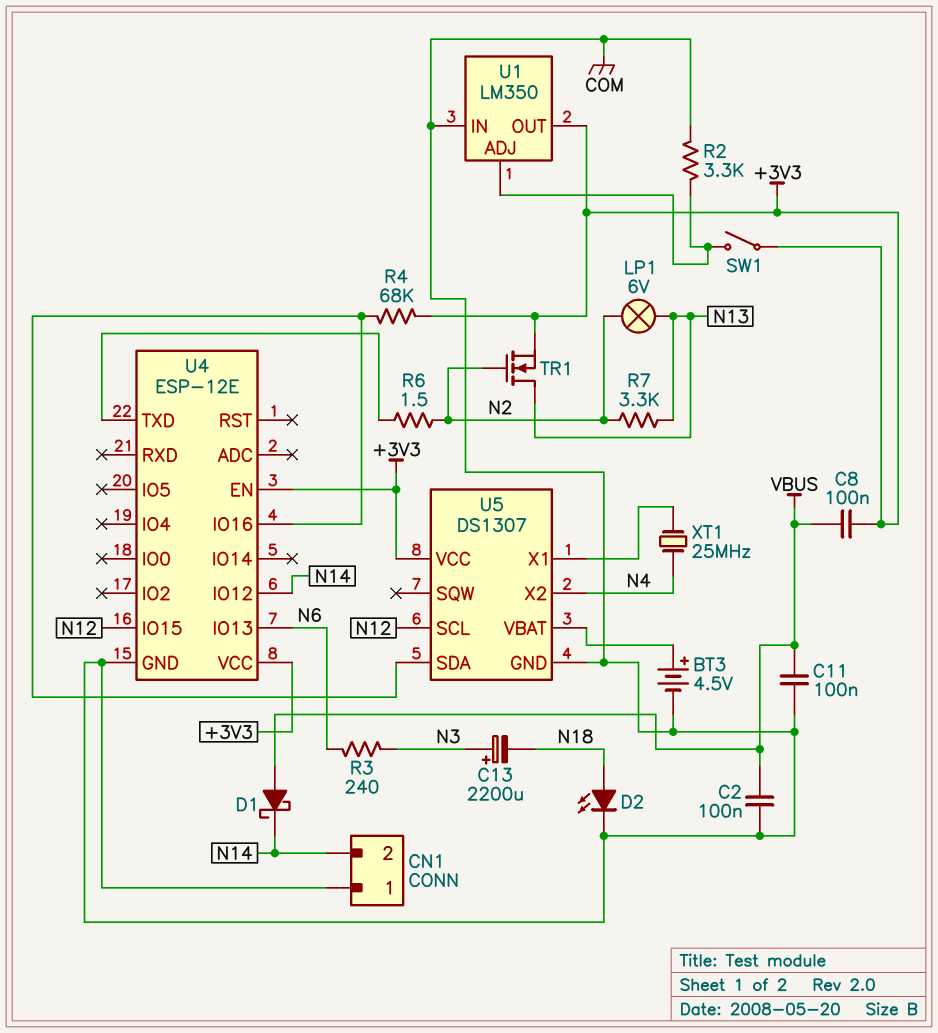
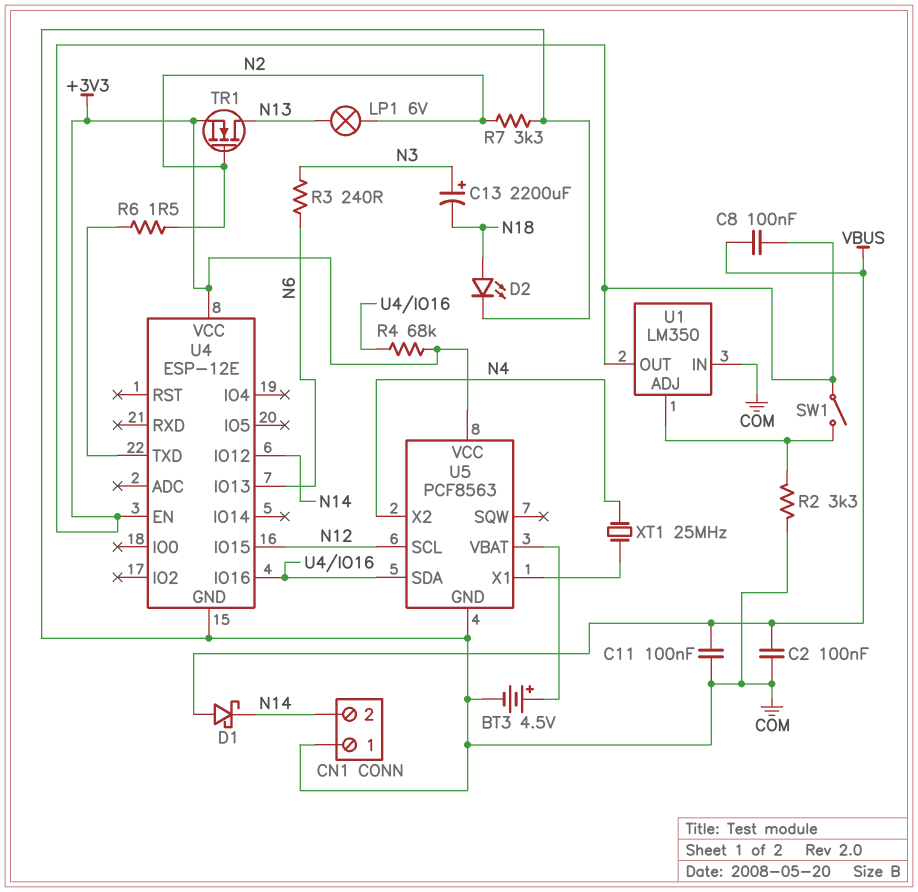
R7: 3.3k (N2, N13) -> 3.3k (COM, N2)
U5: DS1307 -> PCF8563

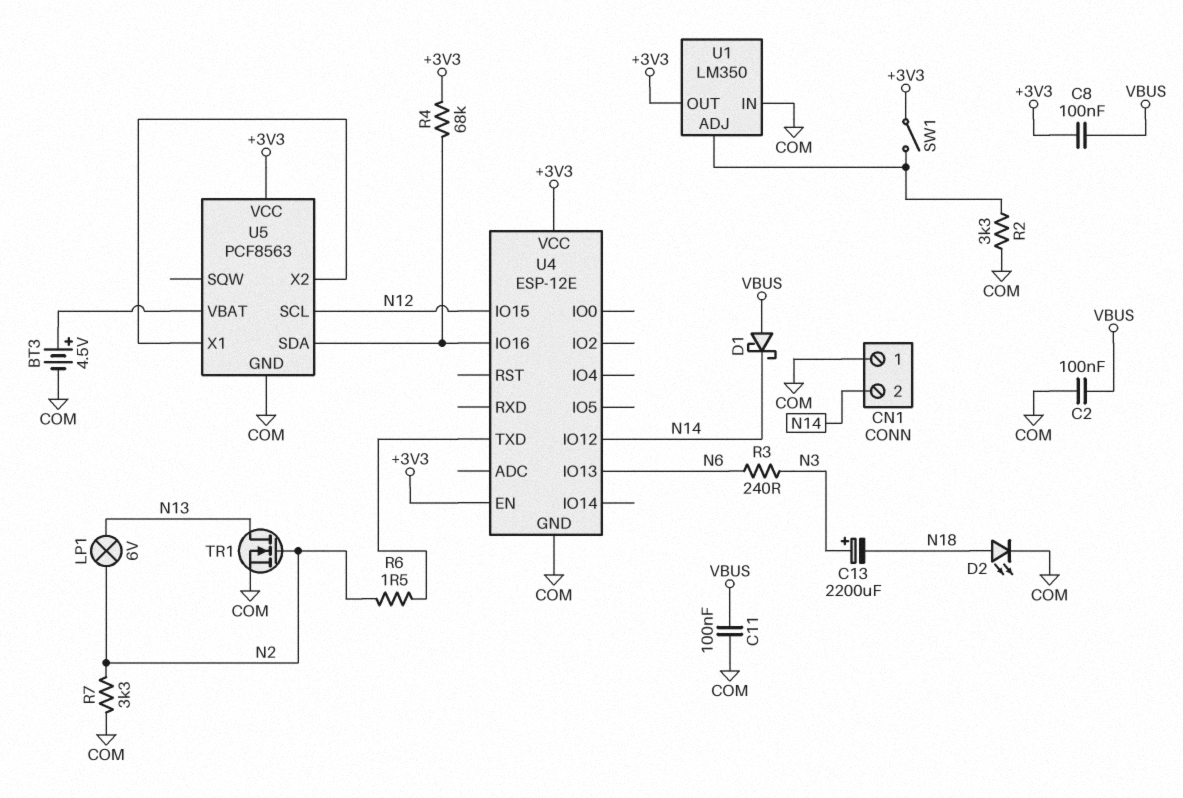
TR1: NMOS (G N2, D N13, S +3V3) -> NMOS (G N2, D N13, S COM)
U5 pin X2: N4 -> U5/X1
XT1: 25MHz (N4, U5/X1) -> none

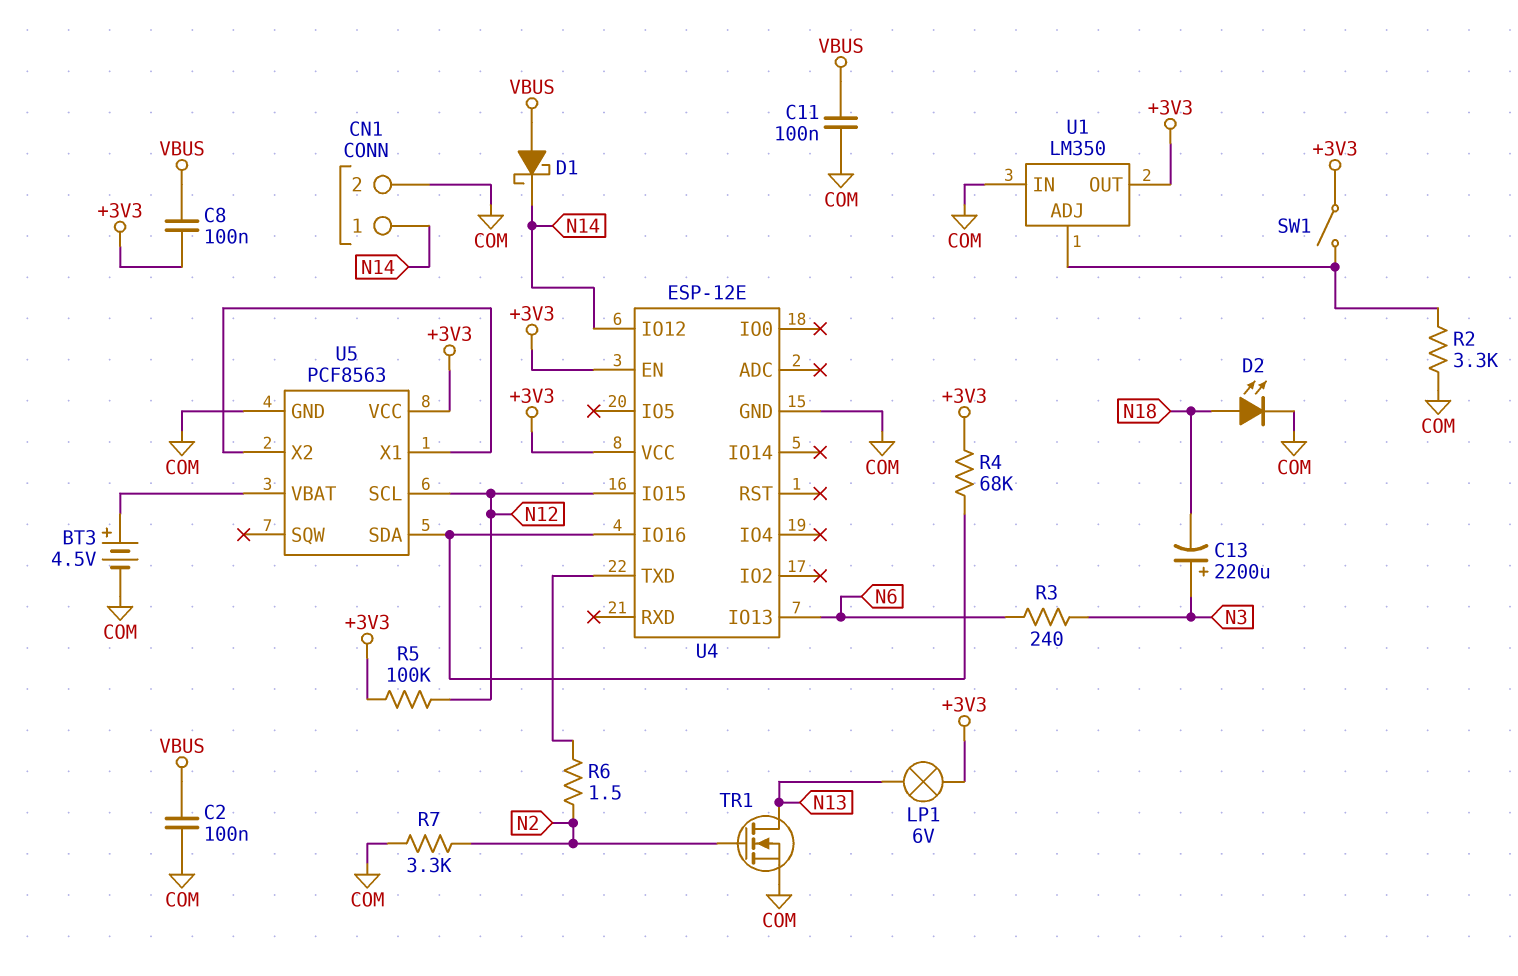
CN1 pin 1: COM -> N14
CN1 pin 2: N14 -> COM
LP1: lamp 6V (N2, N13) -> lamp 6V (+3V3, N13)
R5: none -> 100k (+3V3, N12)

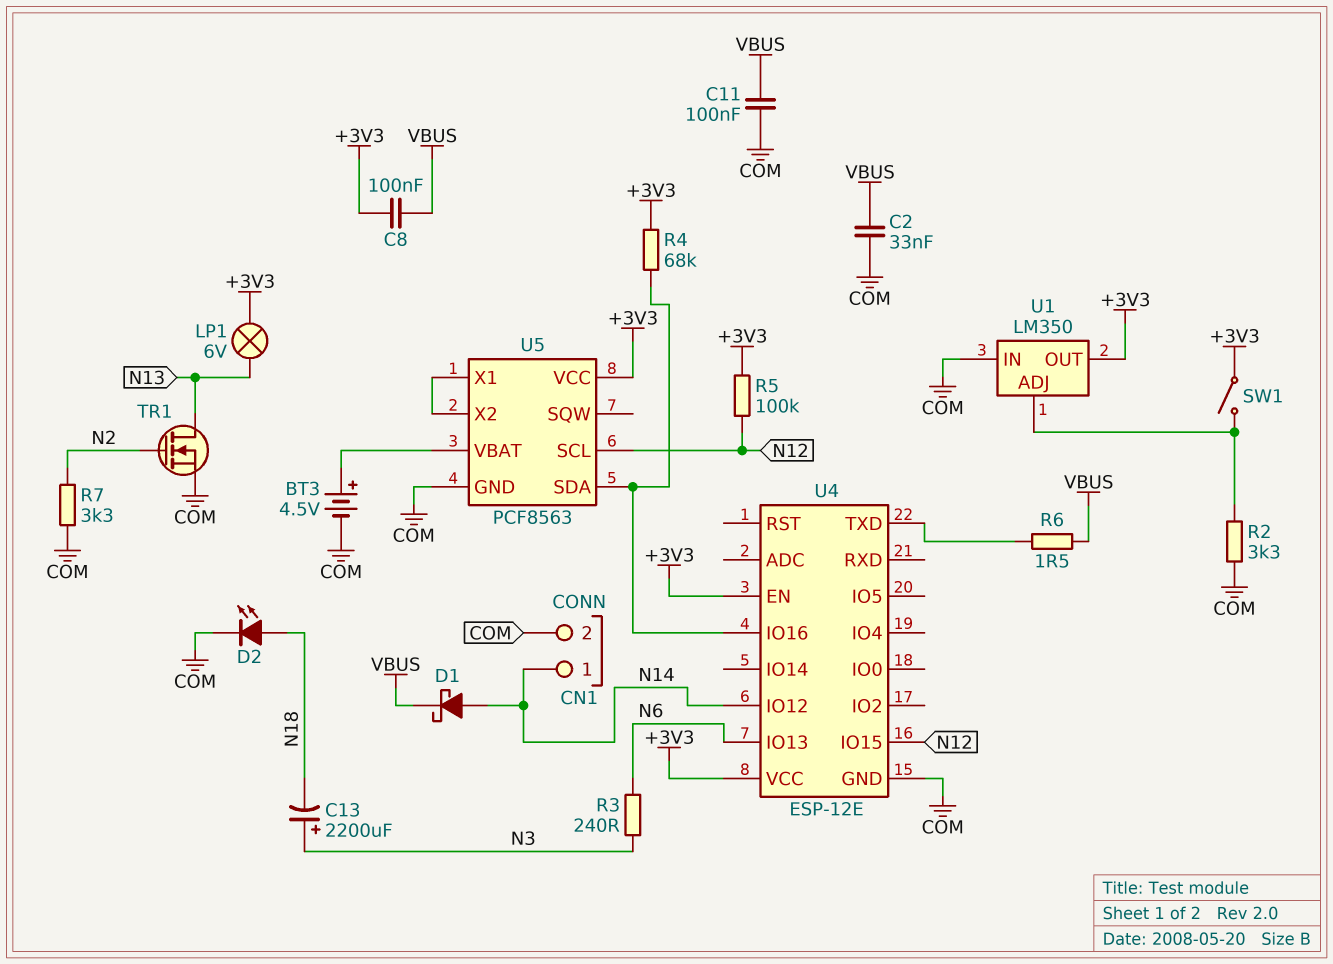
C2: 100nF (COM, VBUS) -> 33nF (COM, VBUS)
D1: schottky (A VBUS, K N14) -> schottky (A N14, K VBUS)
R6: 1.5 (N2, U4/TXD) -> 1.5 (U4/TXD, VBUS)

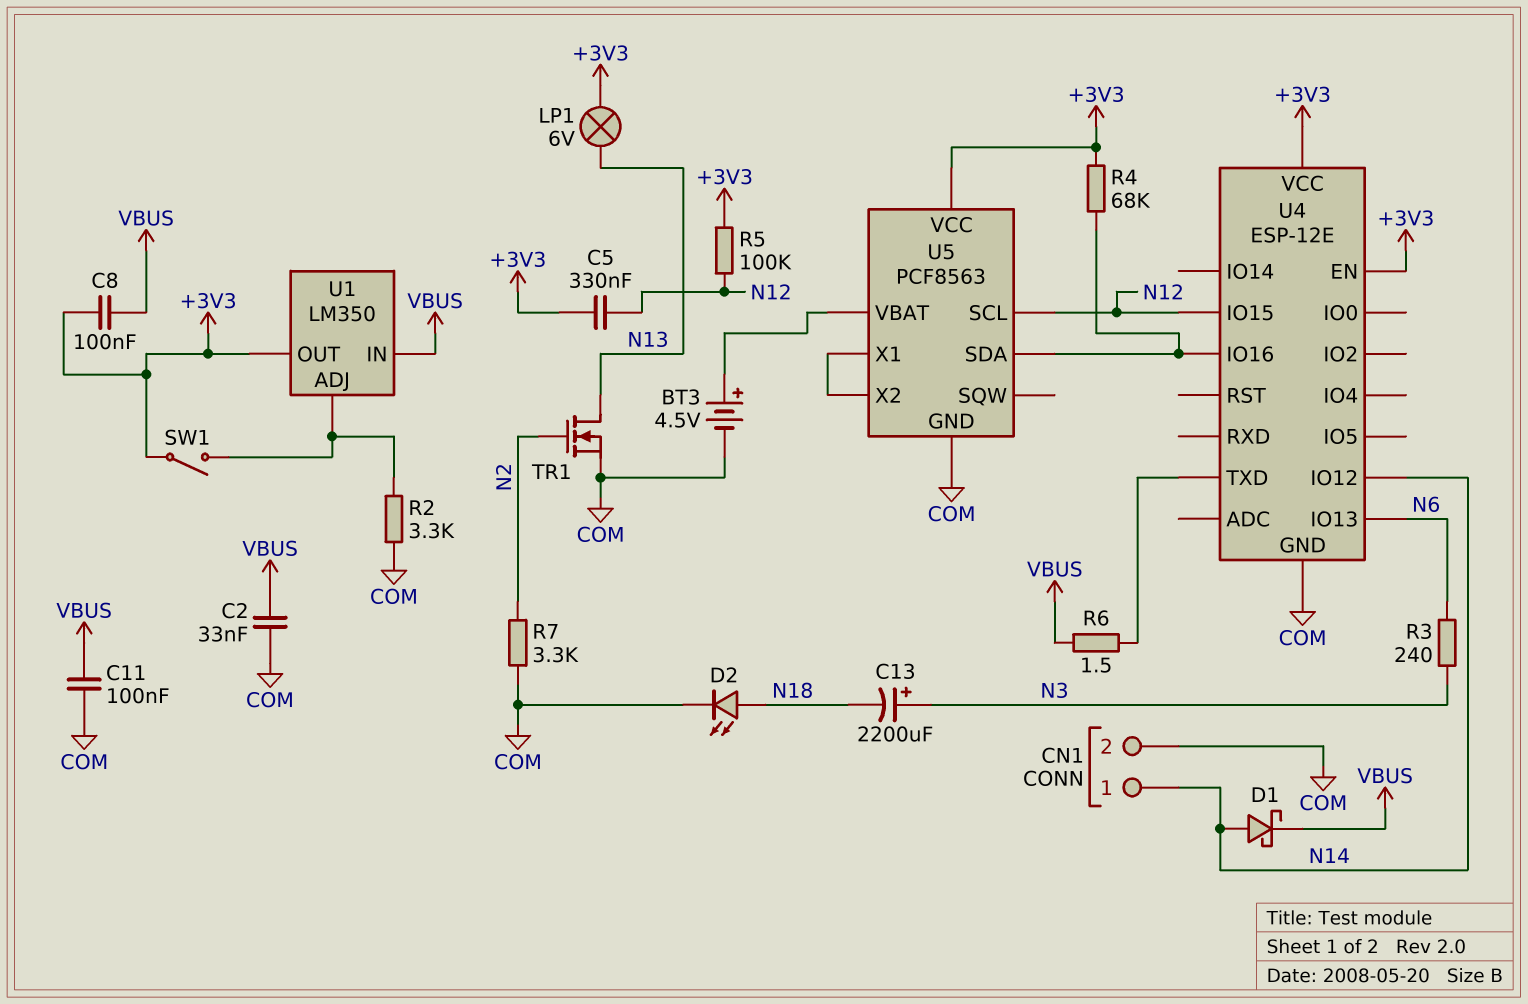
C5: none -> 330nF (+3V3, N12)
U1 pin IN: COM -> VBUS

